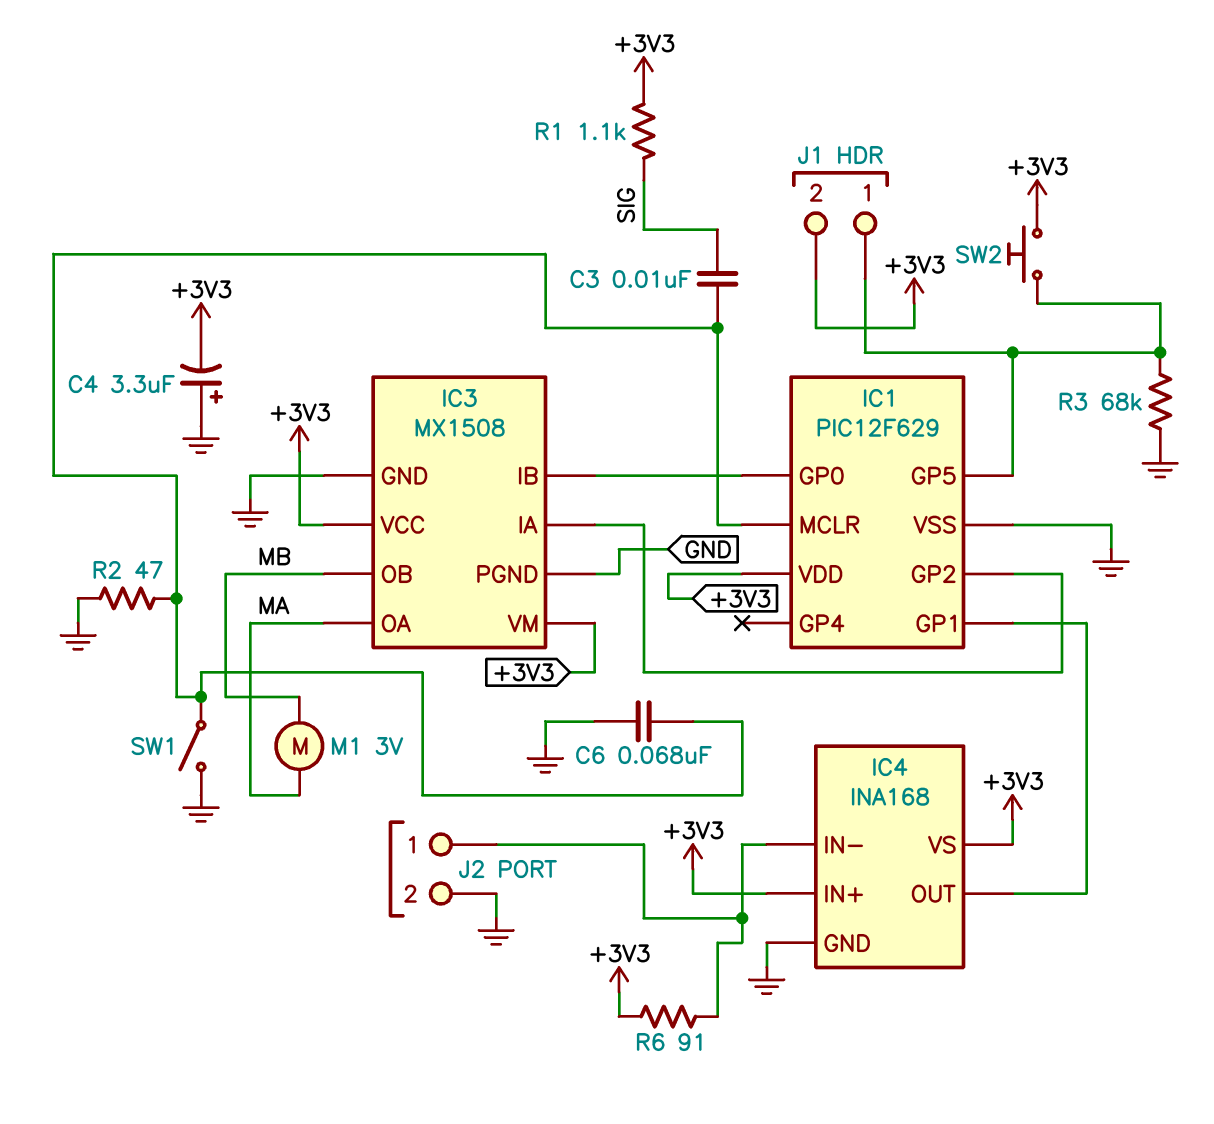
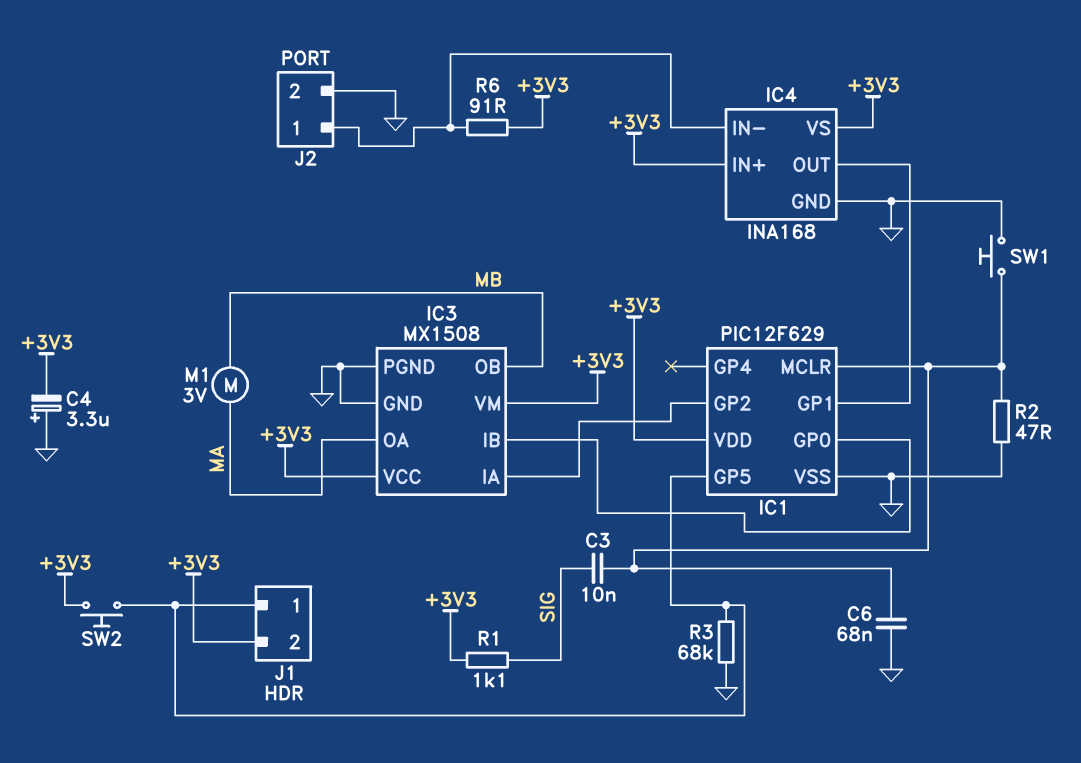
SW1: switch (GND, IC1/MCLR) -> button (GND, IC1/MCLR)

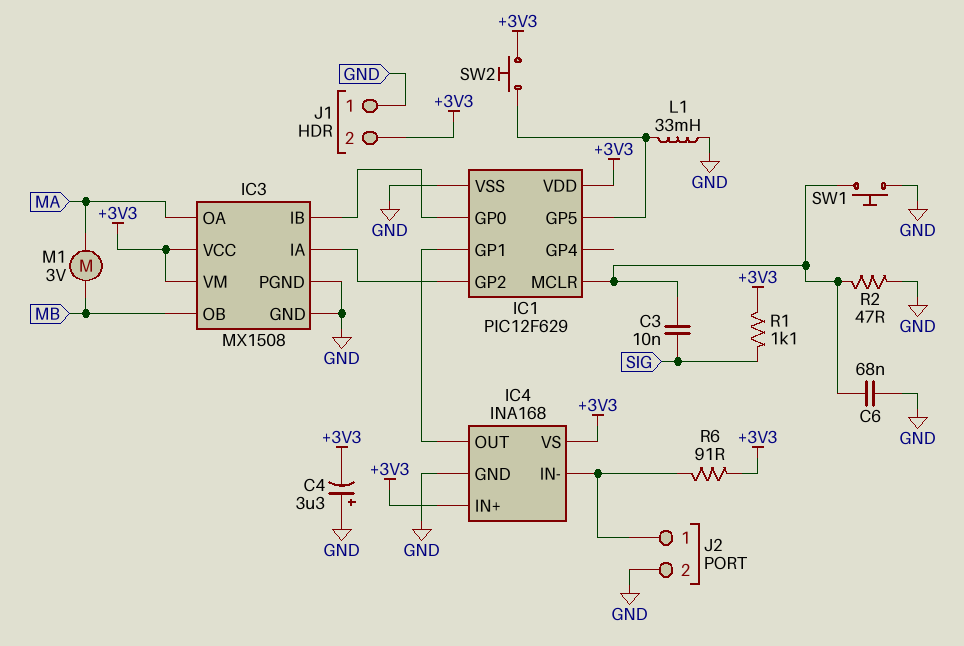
J1 pin 1: IC1/GP5 -> GND
L1: none -> 33mH (GND, IC1/GP5)
R3: 68k (GND, IC1/GP5) -> none

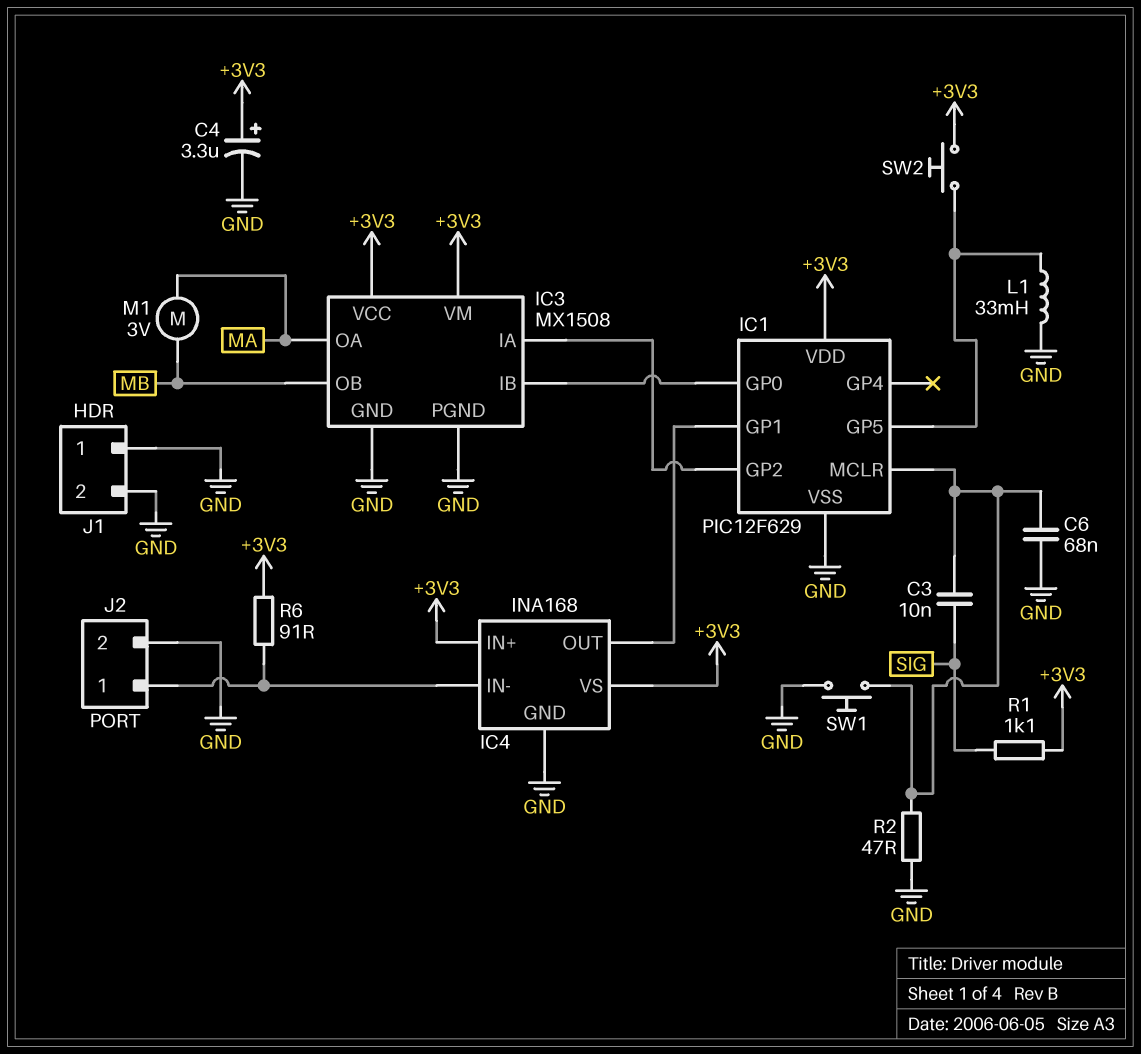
C4: 3.3uF (plus GND, minus +3V3) -> 3.3uF (plus +3V3, minus GND)
J1 pin 2: +3V3 -> GND

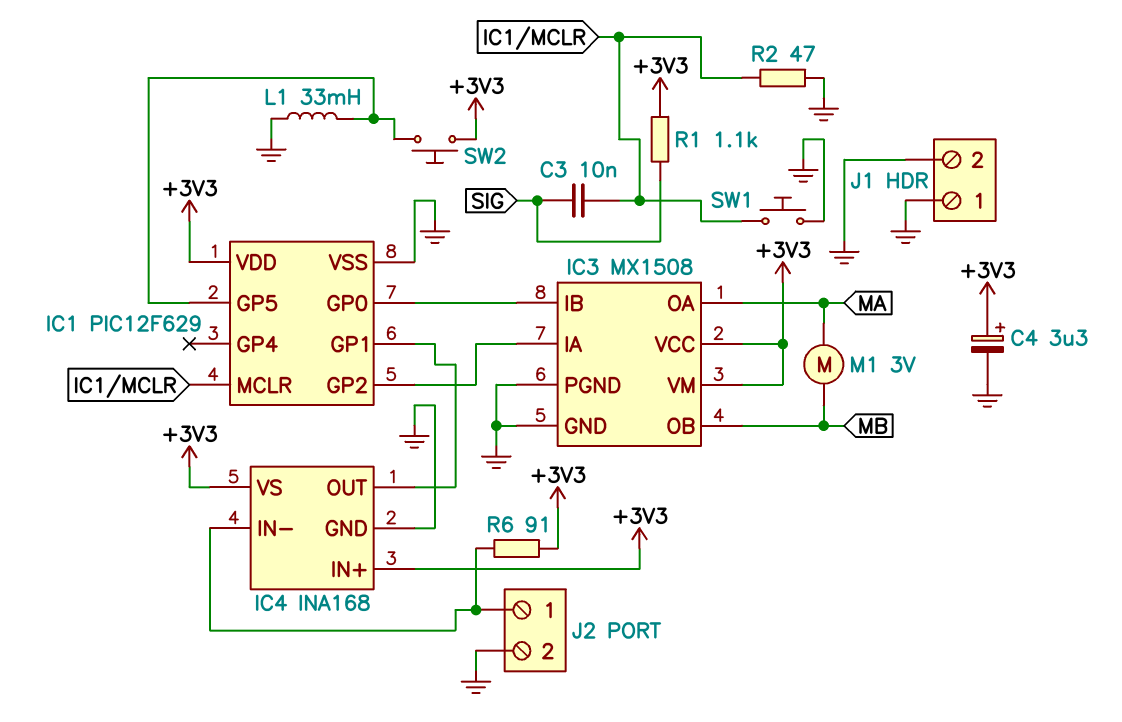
C6: 68nF (GND, IC1/MCLR) -> none

